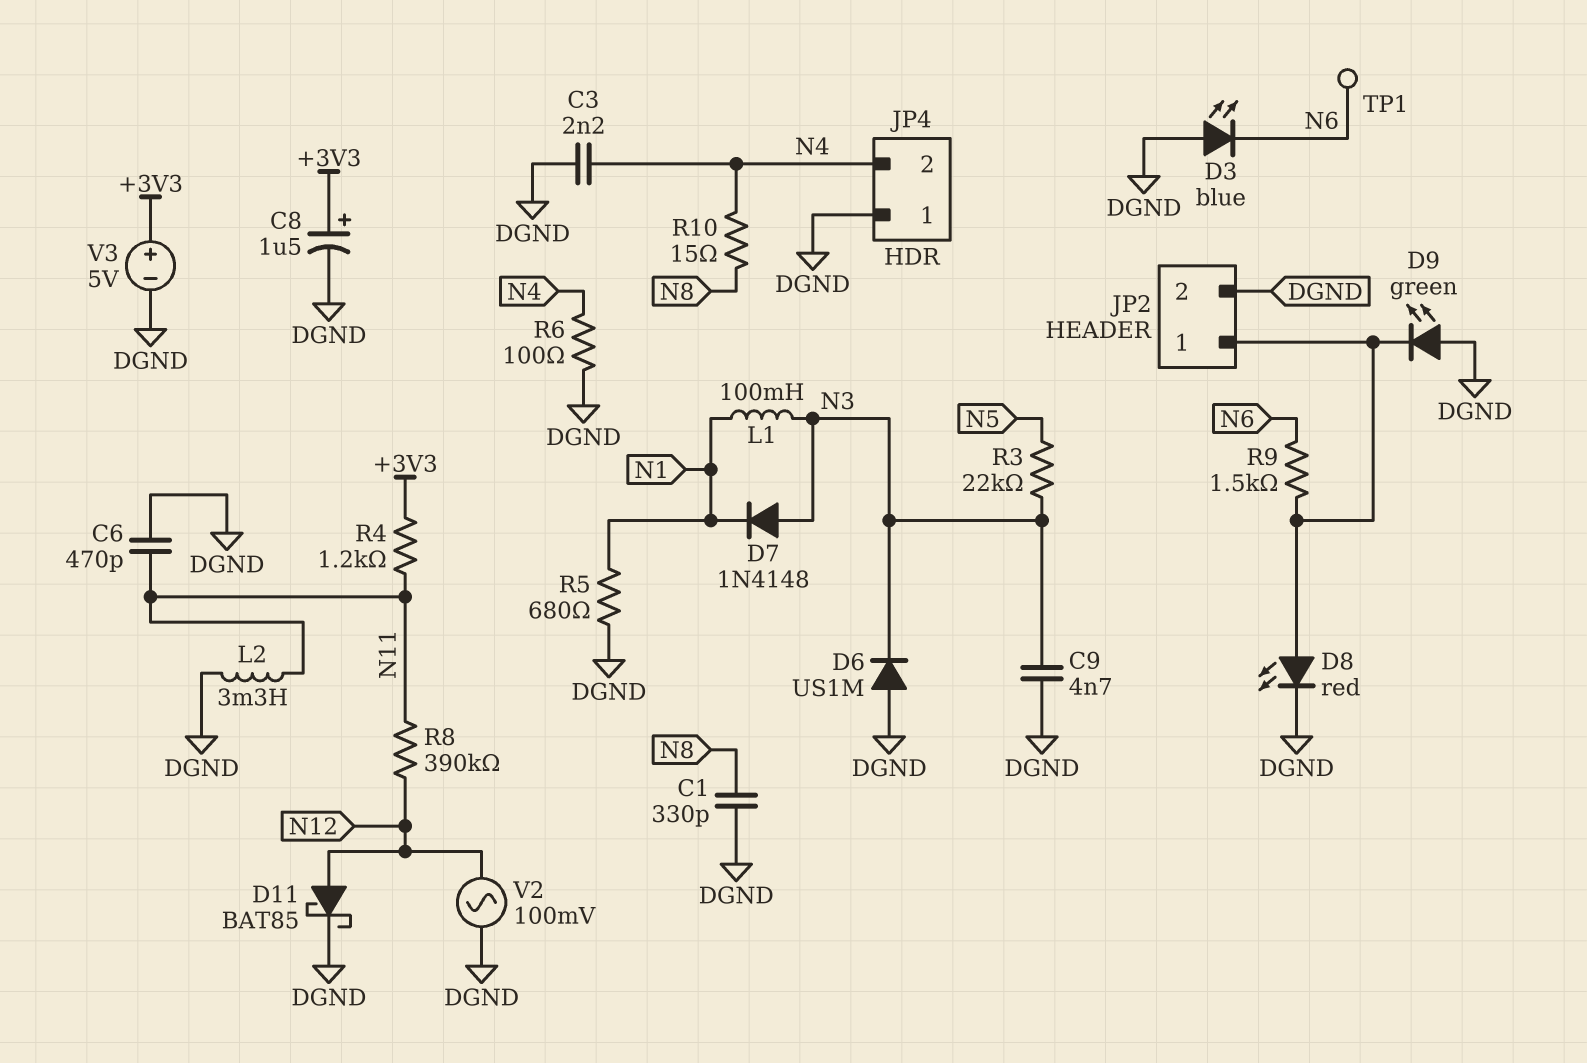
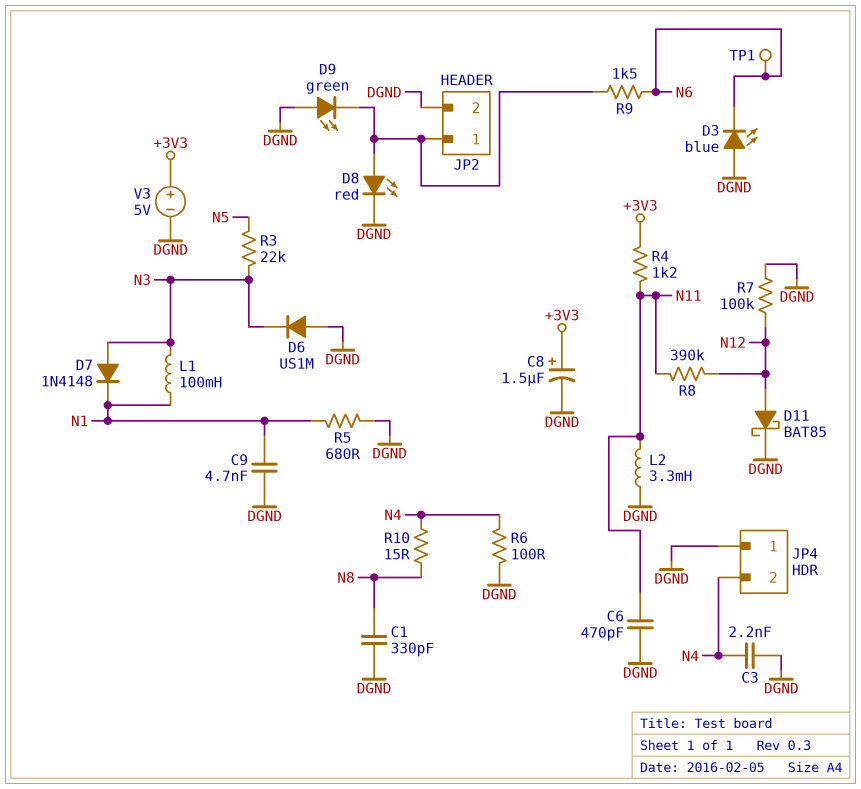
C9: 4.7nF (DGND, N3) -> 4.7nF (DGND, N1)
R7: none -> 100k (DGND, N12)
V2: AC 100mV (DGND, N12) -> none

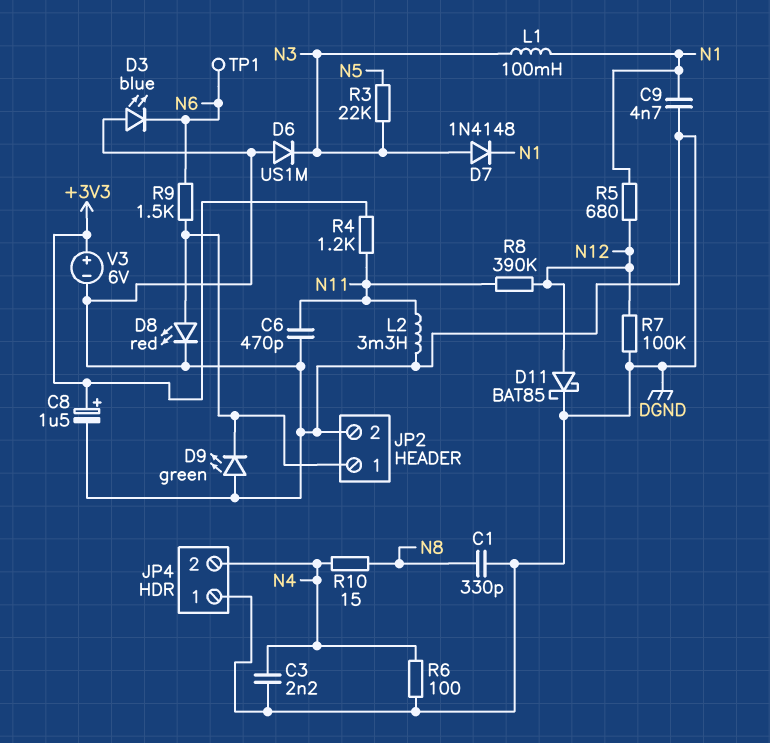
R5: 680 (DGND, N1) -> 680 (N1, N12)
V3: 5V (plus +3V3, minus DGND) -> 6V (plus +3V3, minus DGND)

